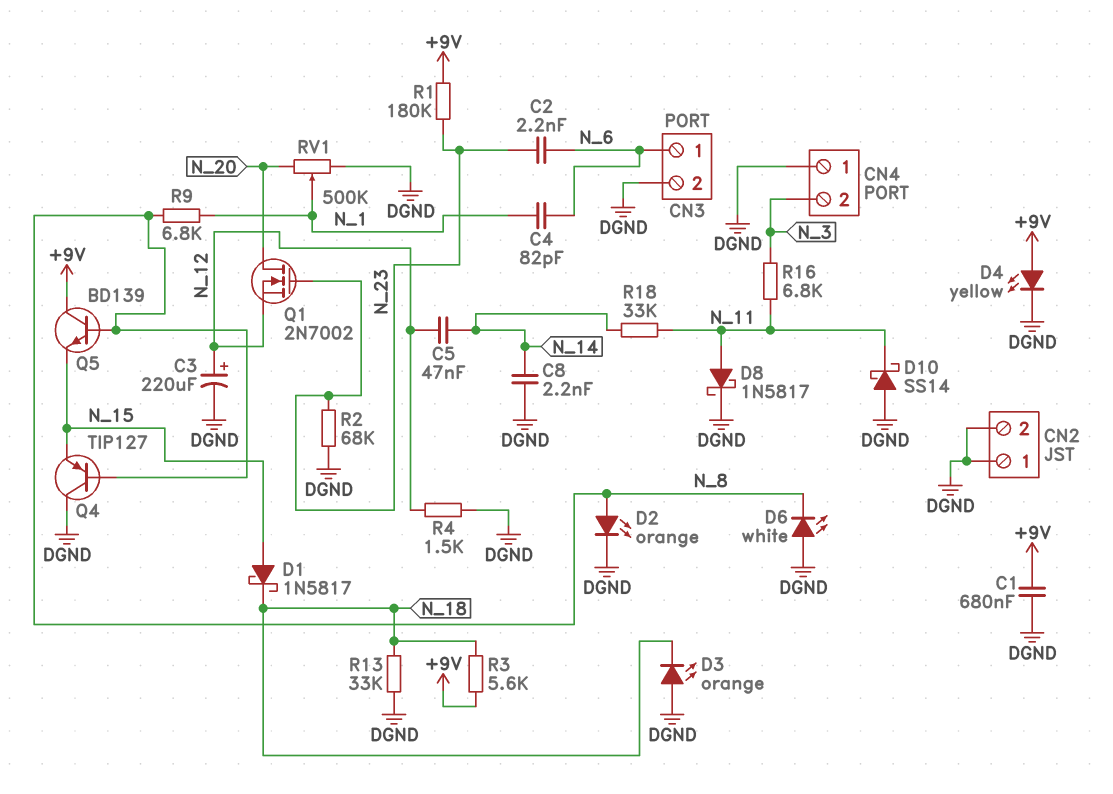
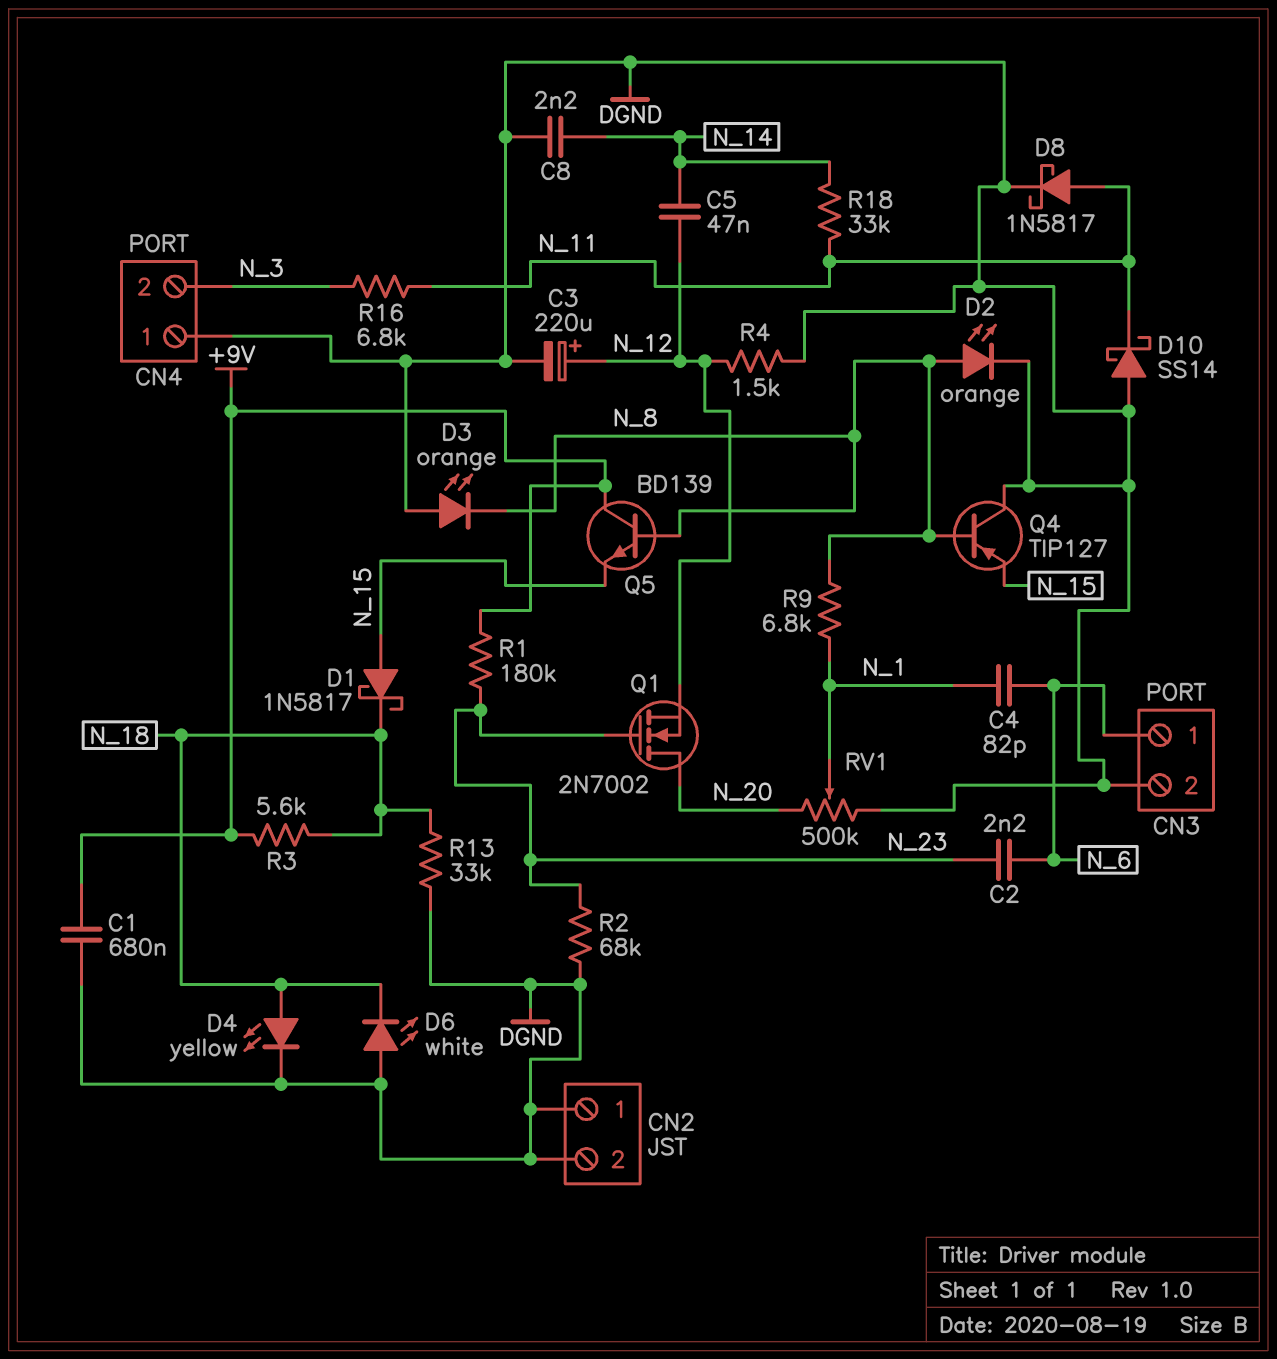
D3: LED orange (A DGND, K N_18) -> LED orange (A DGND, K N_8)
D4: LED yellow (A +9V, K DGND) -> LED yellow (A N_18, K DGND)
D6: LED white (A DGND, K N_8) -> LED white (A DGND, K N_18)

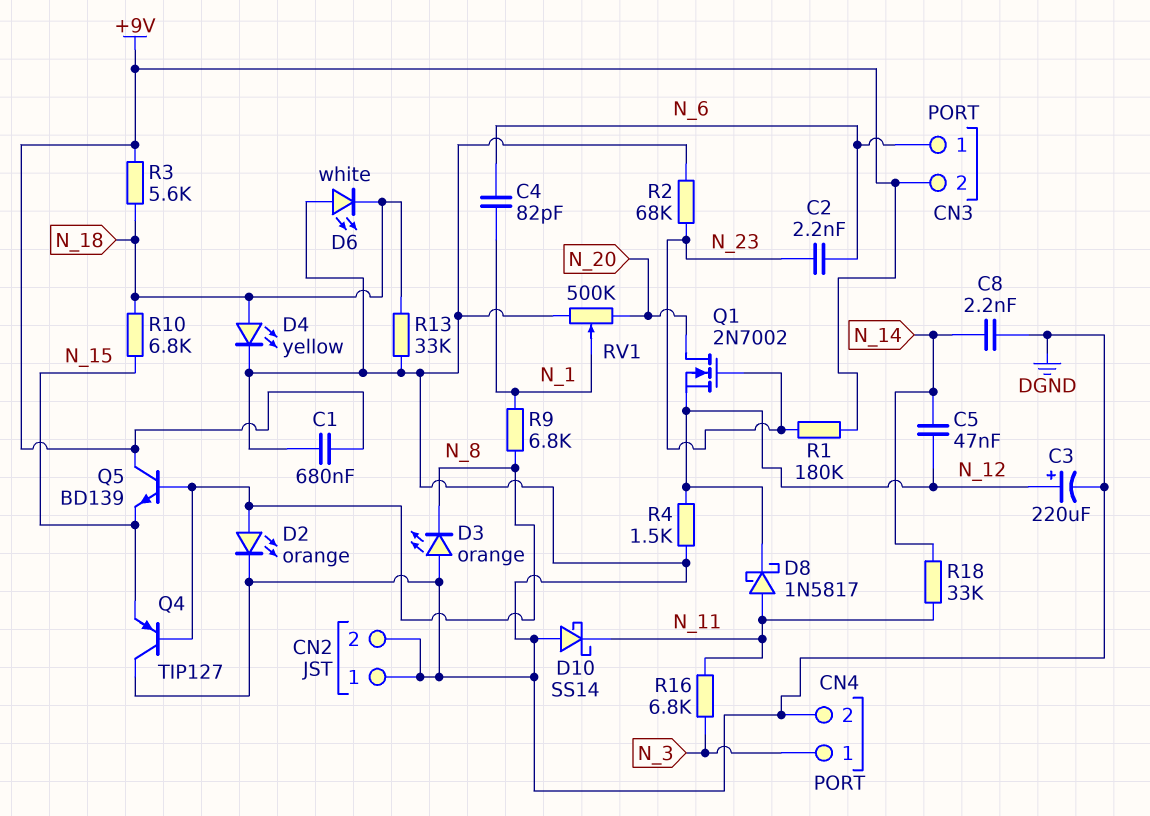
CN3 pin 2: DGND -> +9V
CN4 pin 1: DGND -> N_3
CN4 pin 2: N_3 -> DGND
D1: schottky 1N5817 (A N_15, K N_18) -> none
D8: schottky 1N5817 (A N_11, K DGND) -> schottky 1N5817 (A N_11, K N_12)
R10: none -> 6.8k (N_15, N_18)

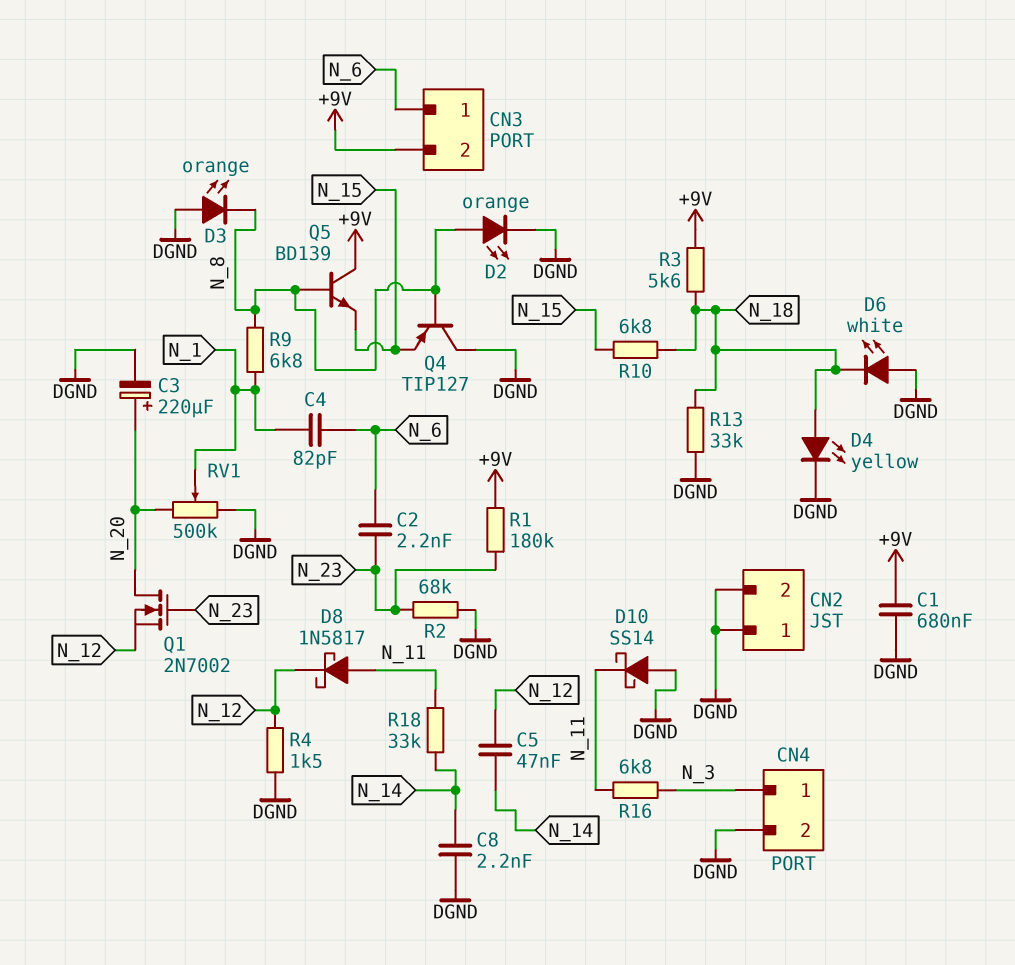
C3: 220uF (plus N_12, minus DGND) -> 220uF (plus N_20, minus DGND)

